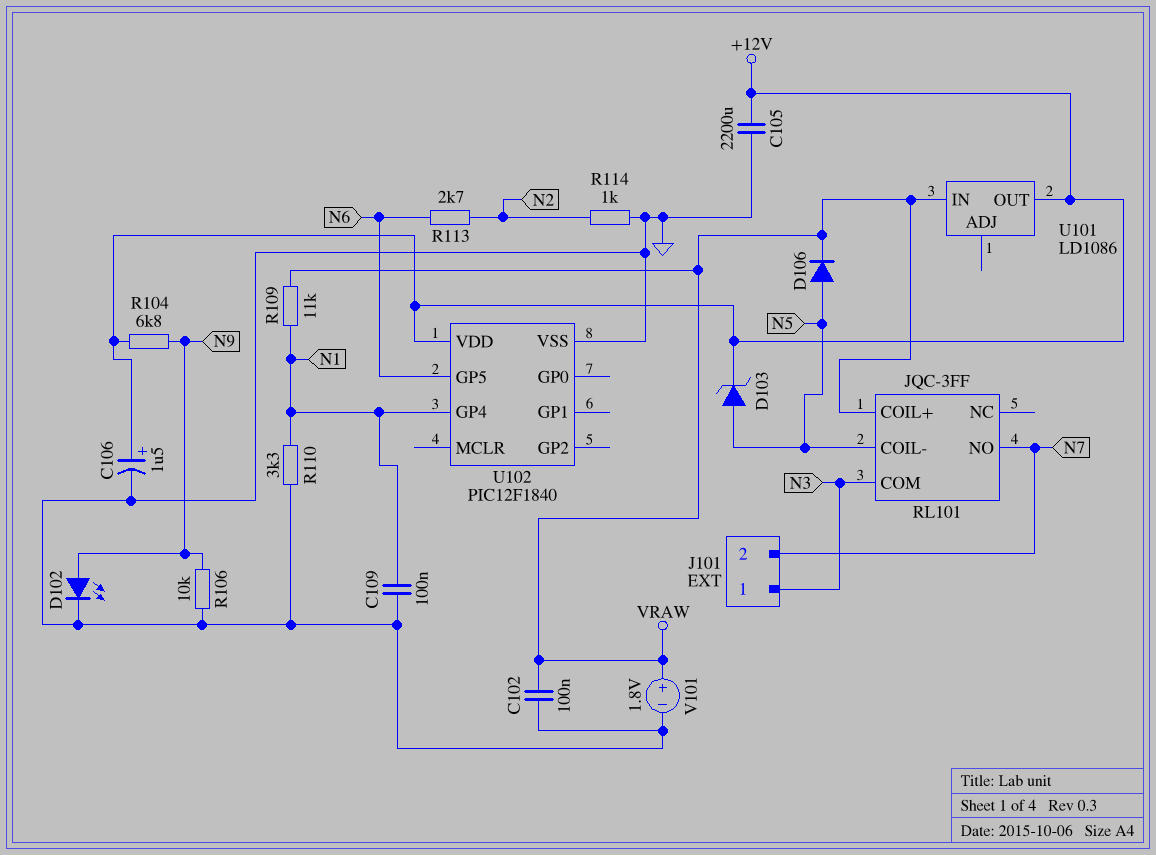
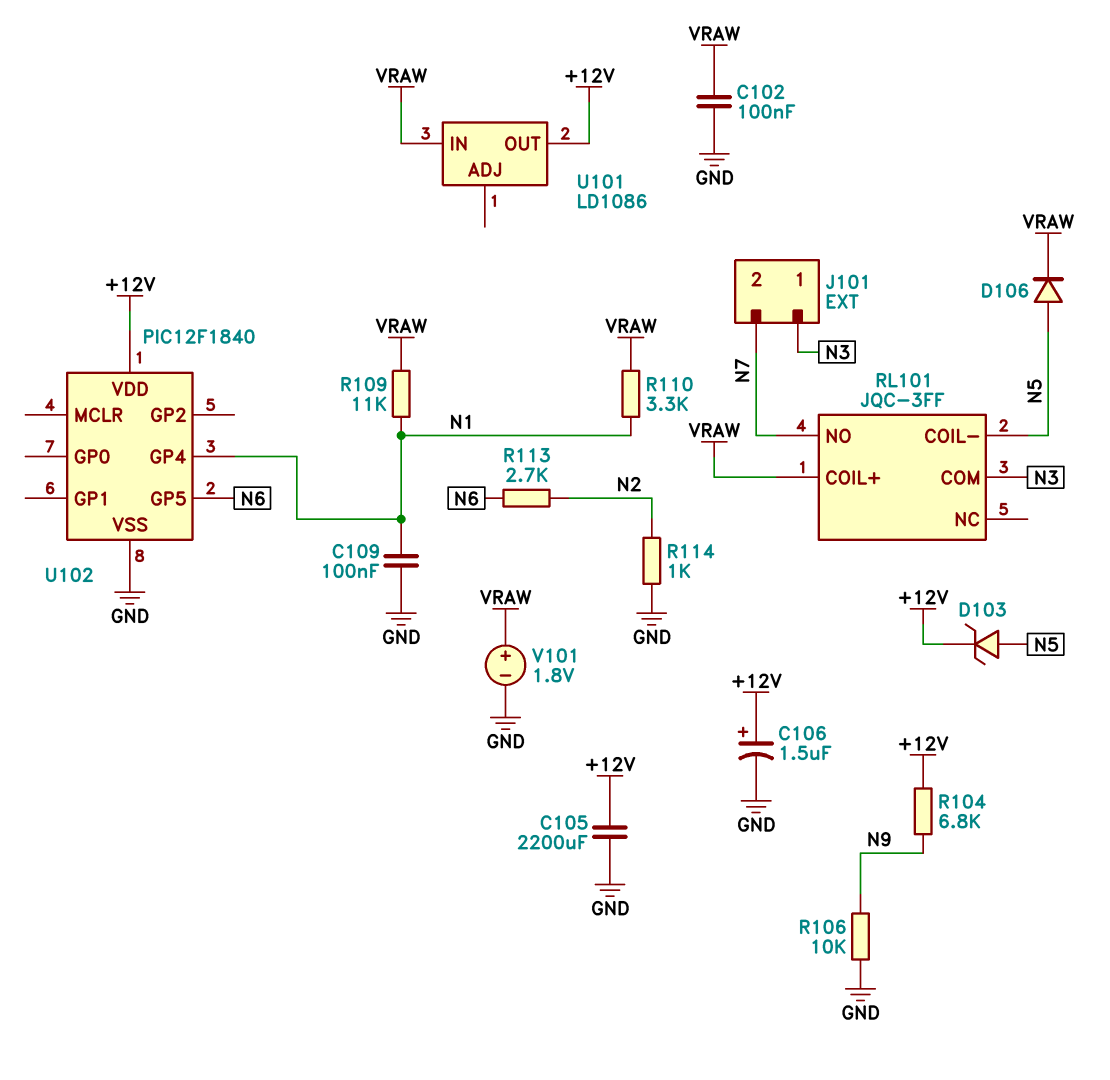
D102: LED (A N9, K GND) -> none
R110: 3.3k (GND, N1) -> 3.3k (N1, VRAW)

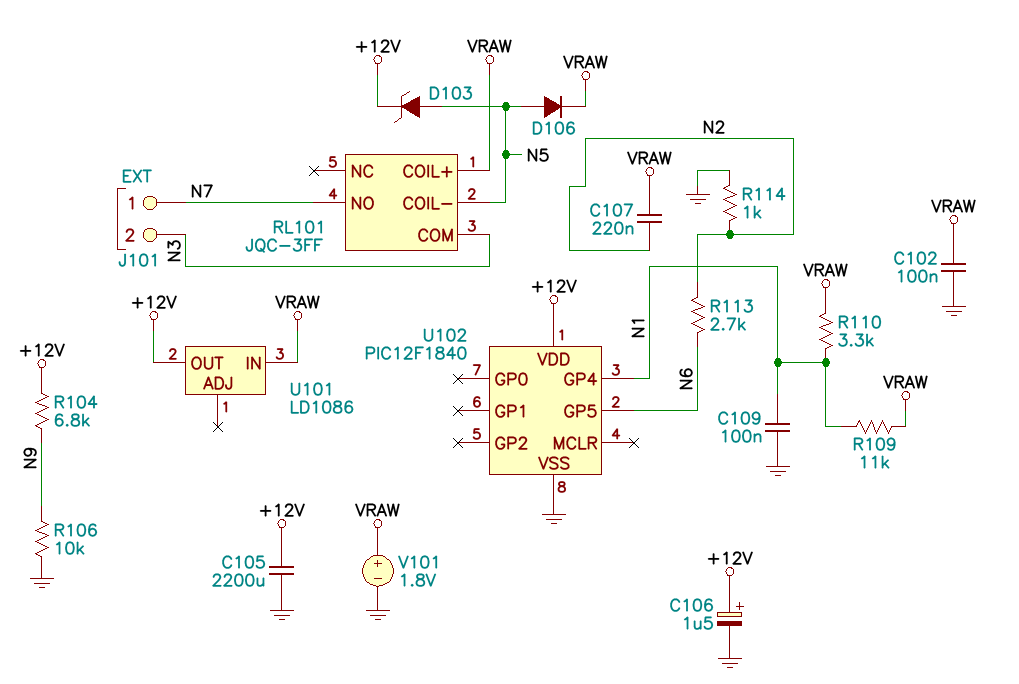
C107: none -> 220nF (N2, VRAW)
J101 pin 1: N3 -> N7
J101 pin 2: N7 -> N3

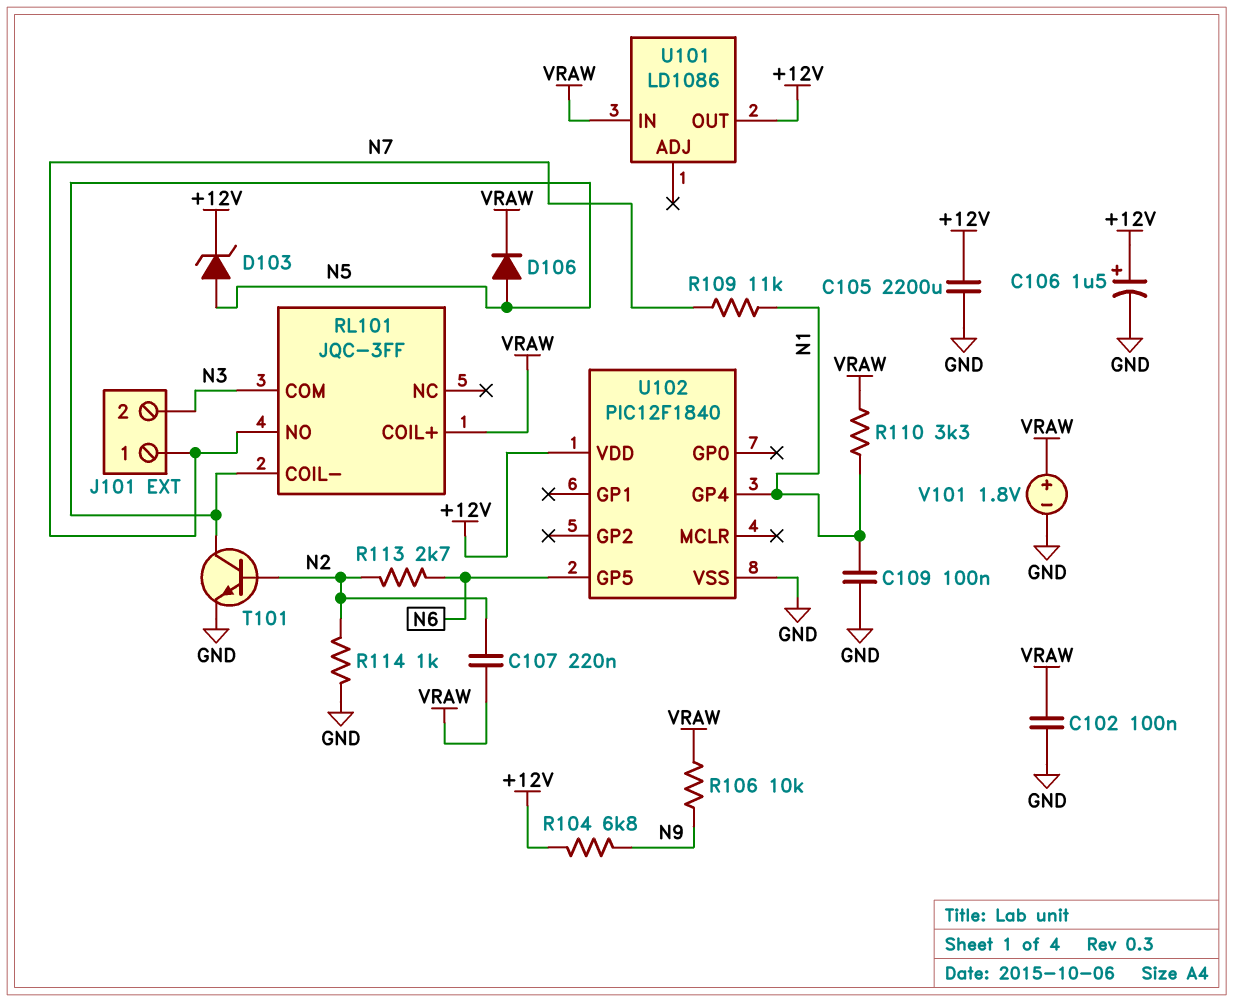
R106: 10k (GND, N9) -> 10k (N9, VRAW)
R109: 11k (N1, VRAW) -> 11k (N1, N7)
T101: none -> NPN (B N2, C N5, E GND)

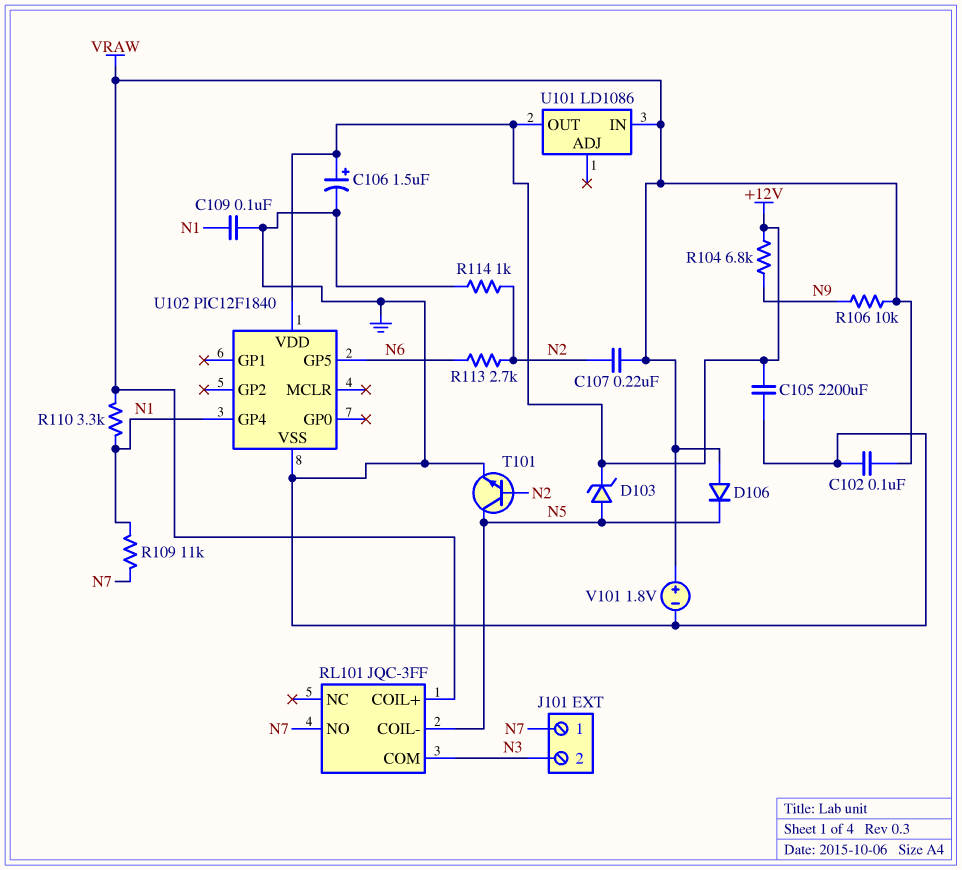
D106: diode (A N5, K VRAW) -> diode (A VRAW, K N5)

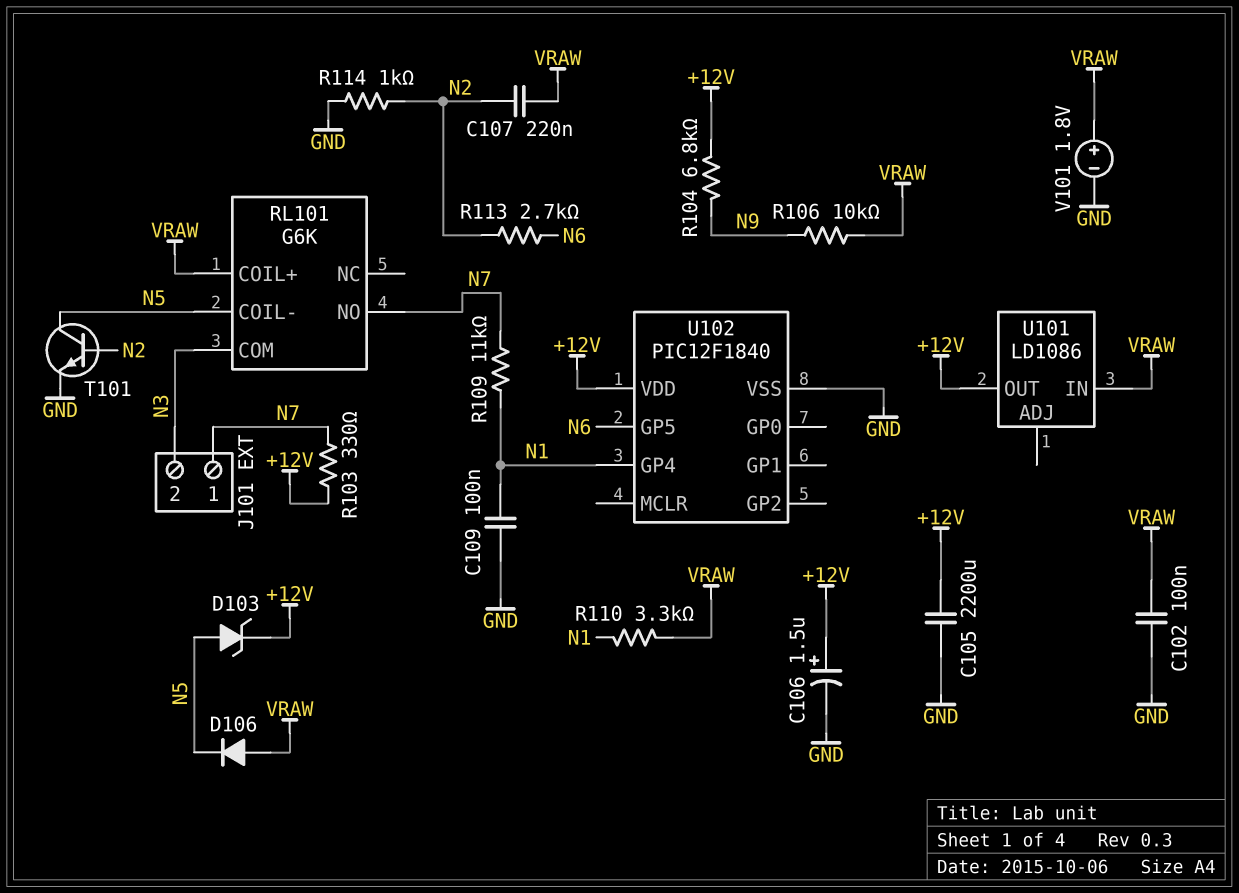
R103: none -> 330 (+12V, N7)
RL101: JQC-3FF -> G6K

